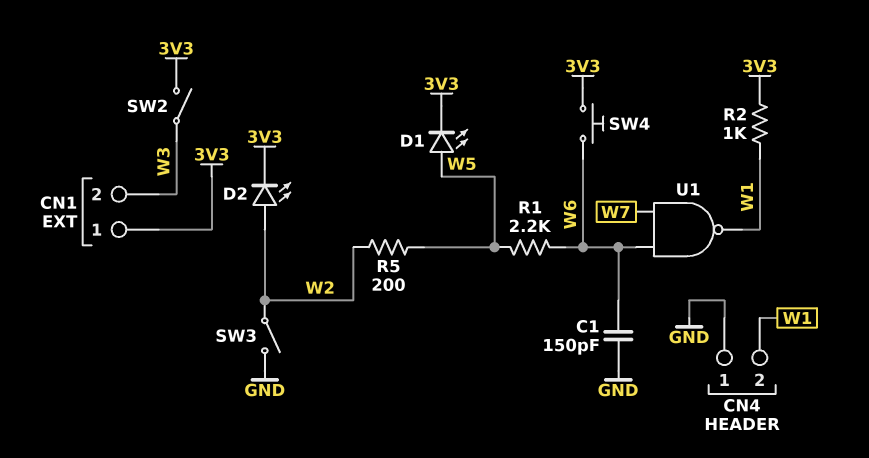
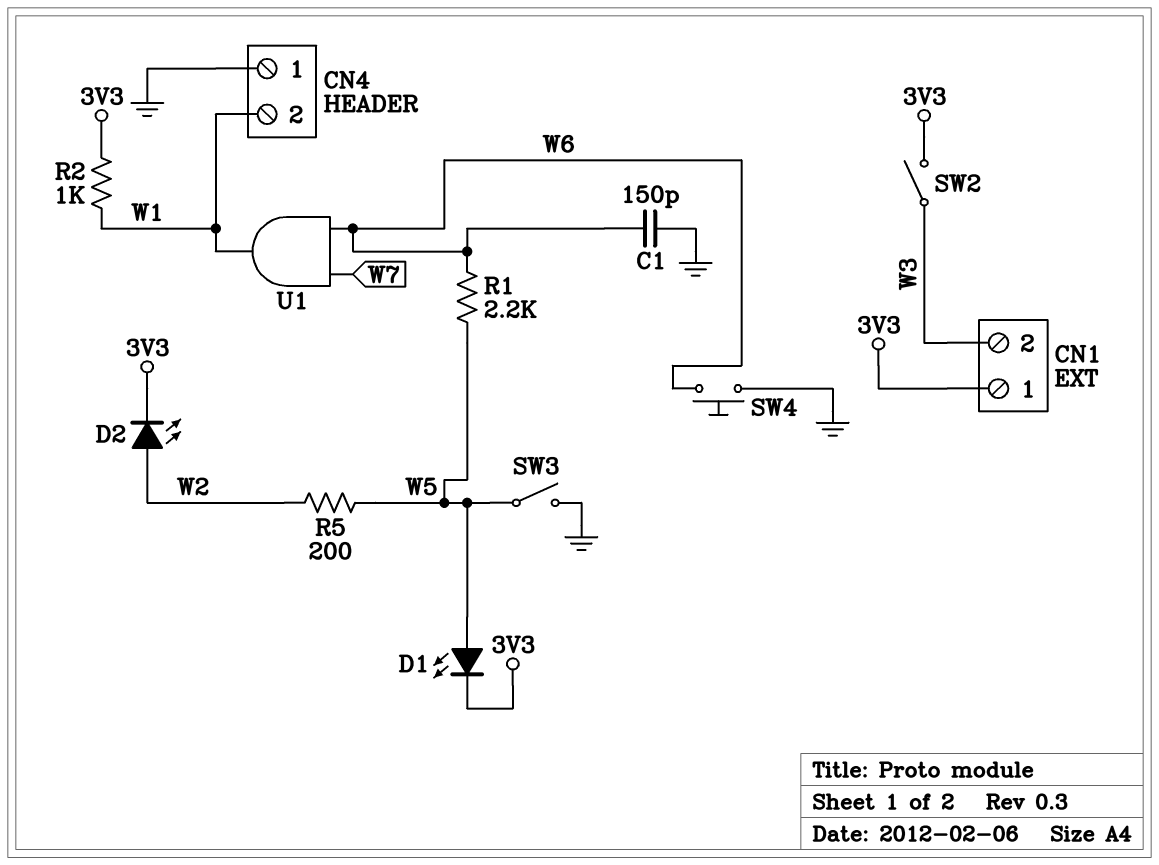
SW3: switch (GND, W2) -> switch (GND, W5)
SW4: button (3V3, W6) -> button (GND, W6)
U1: NAND (in W6, in W7, out W1) -> AND (in W6, in W7, out W1)

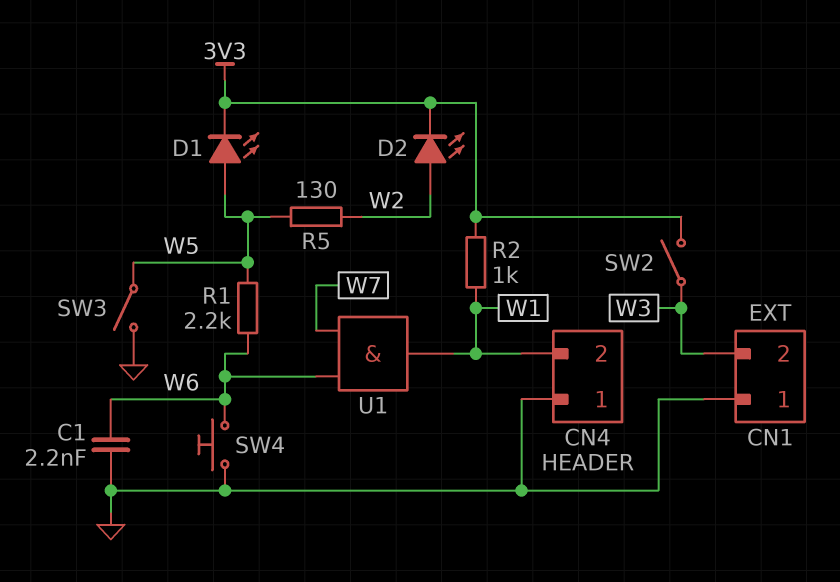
C1: 150pF (GND, W6) -> 2.2nF (GND, W6)
CN1 pin 1: 3V3 -> GND
R5: 200 (W2, W5) -> 130 (W2, W5)

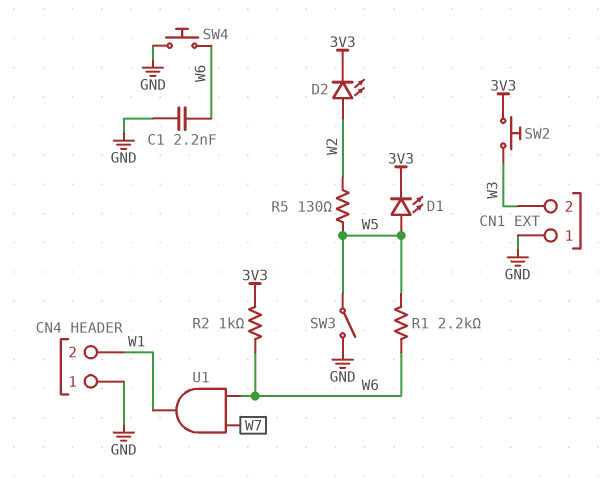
R2: 1k (3V3, W1) -> 1k (3V3, W6)
SW2: switch (3V3, W3) -> button (3V3, W3)

